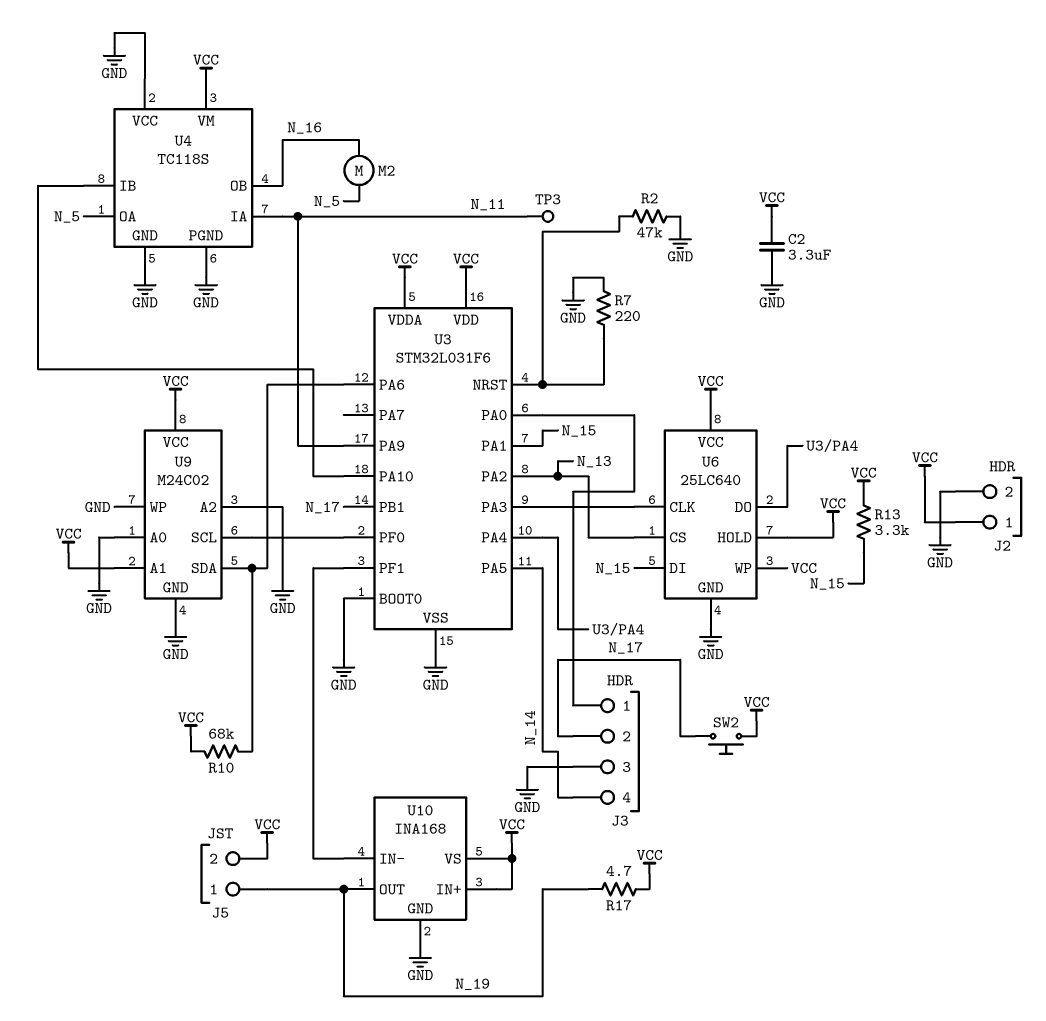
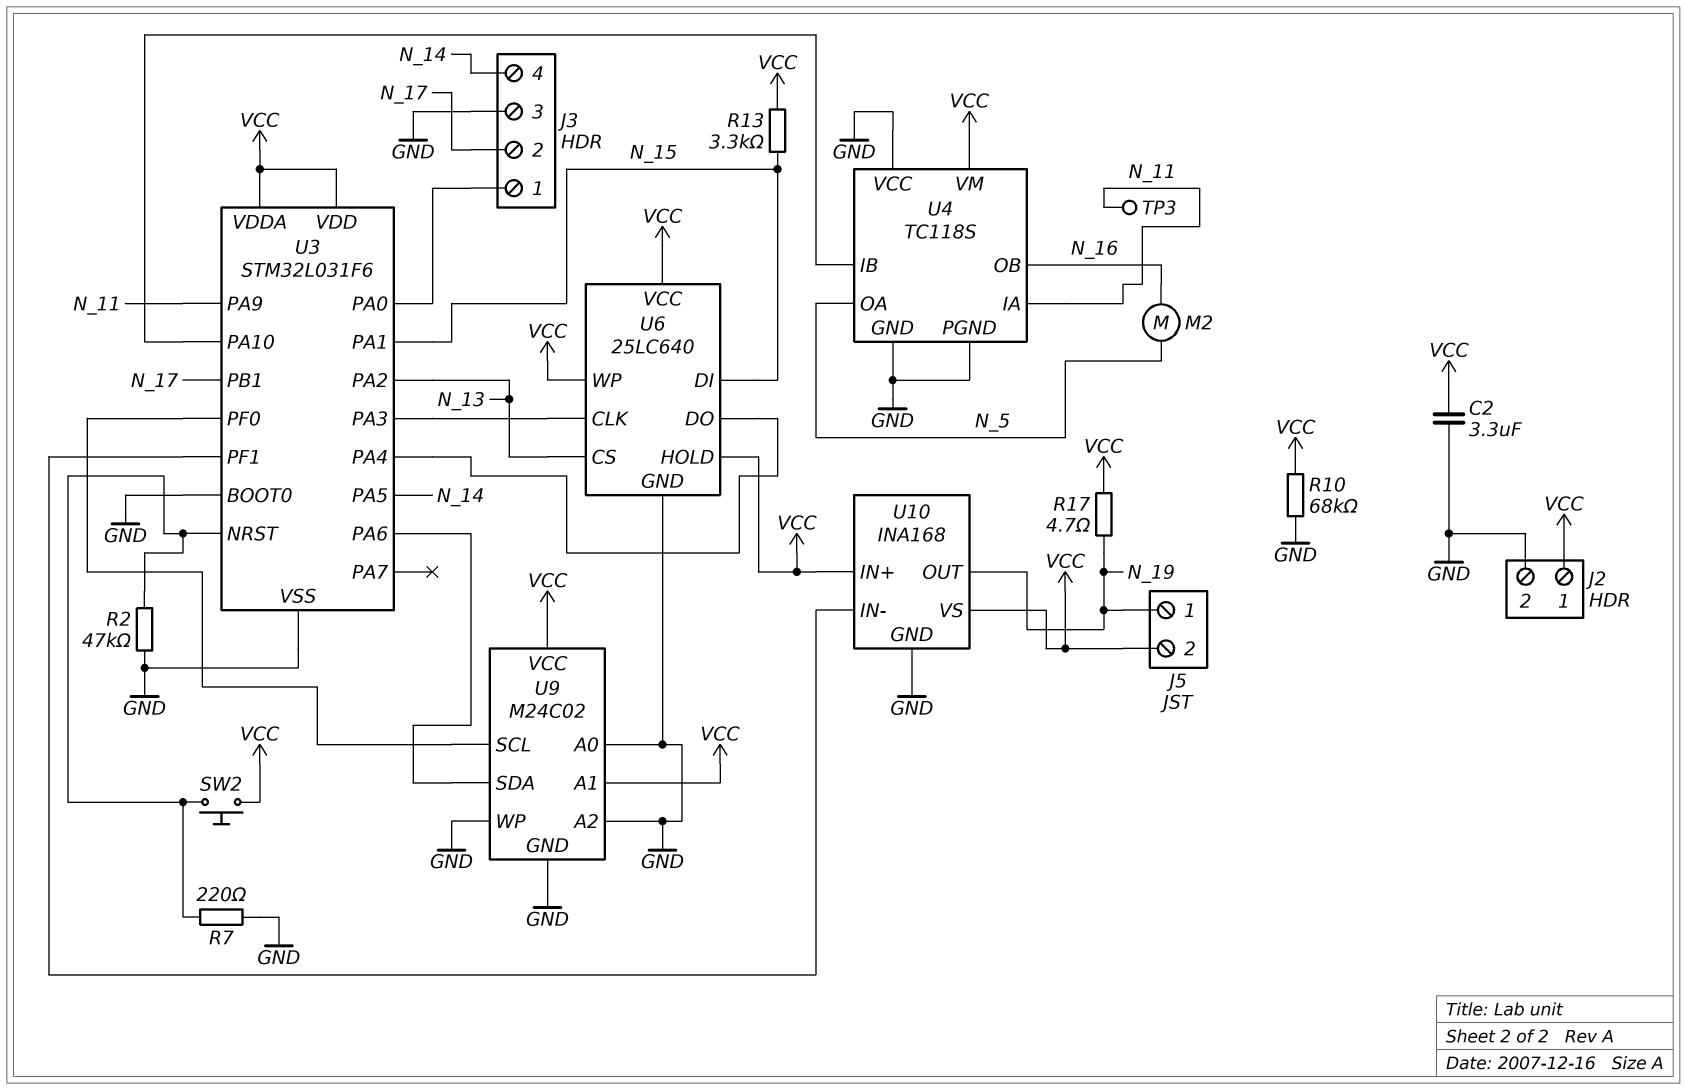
R10: 68k (U3/PA6, VCC) -> 68k (GND, VCC)
SW2: button (N_17, VCC) -> button (U3/NRST, VCC)

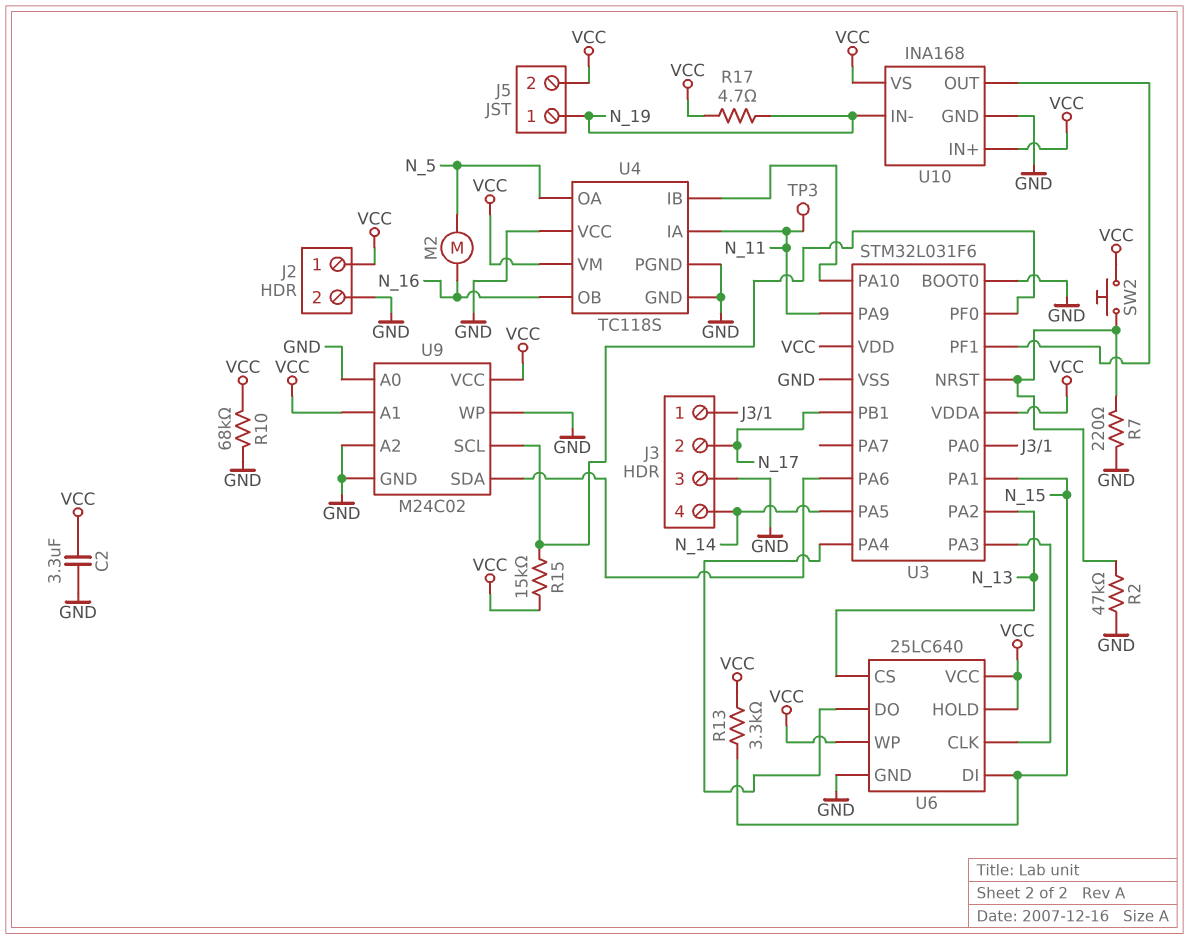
R15: none -> 15k (U3/PF0, VCC)
U10 pin IN-: U3/PF1 -> N_19
U10 pin OUT: N_19 -> U3/PF1

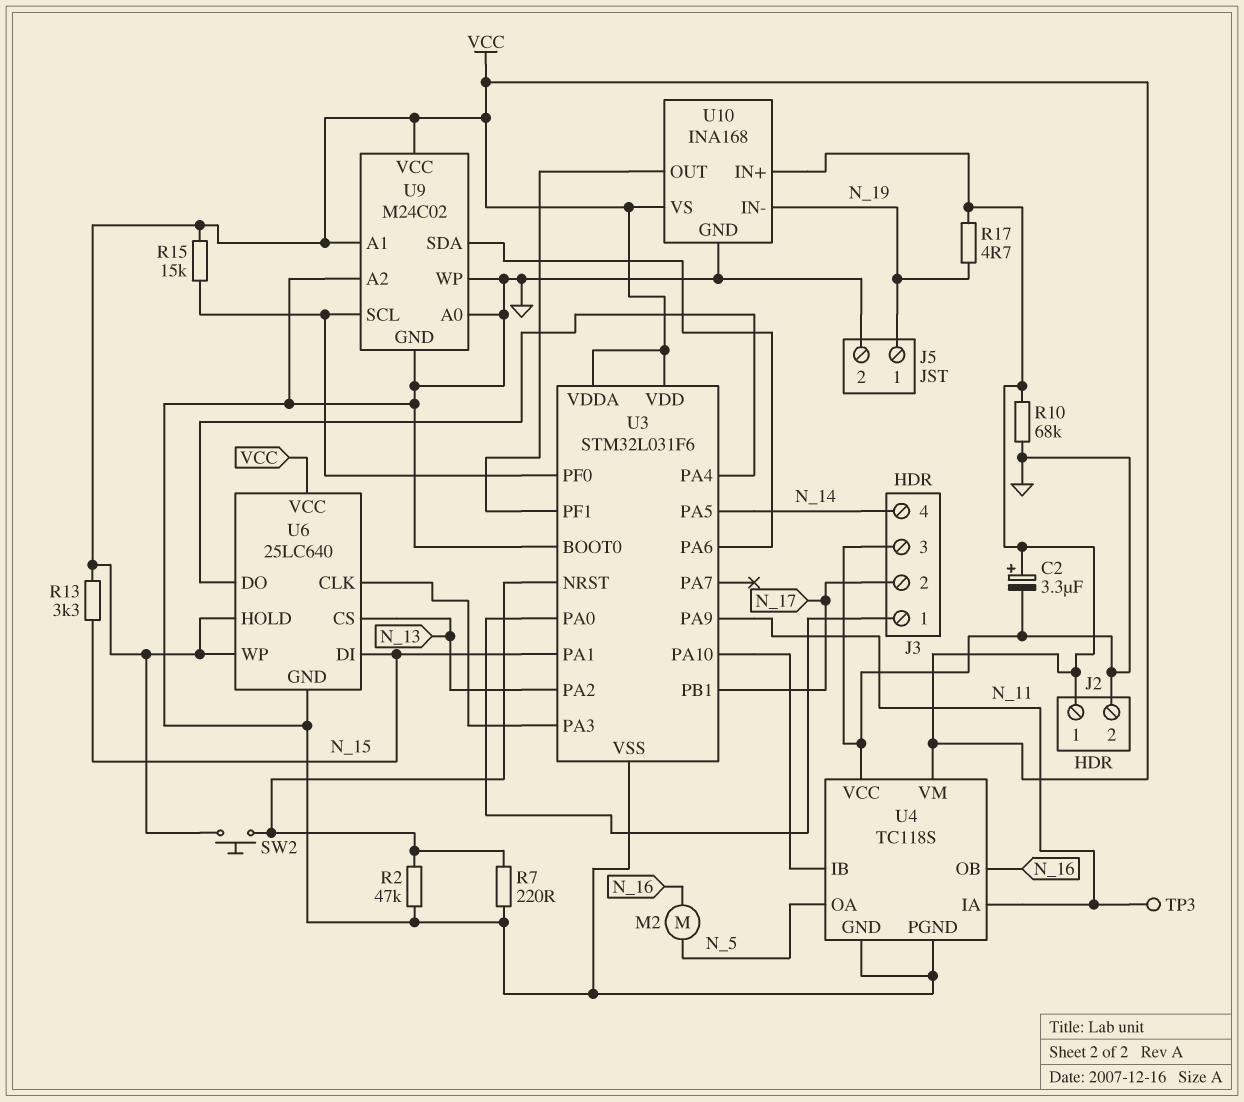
C2: 3.3uF (GND, VCC) -> 3.3uF (plus VCC, minus GND)
J5 pin 2: VCC -> GND

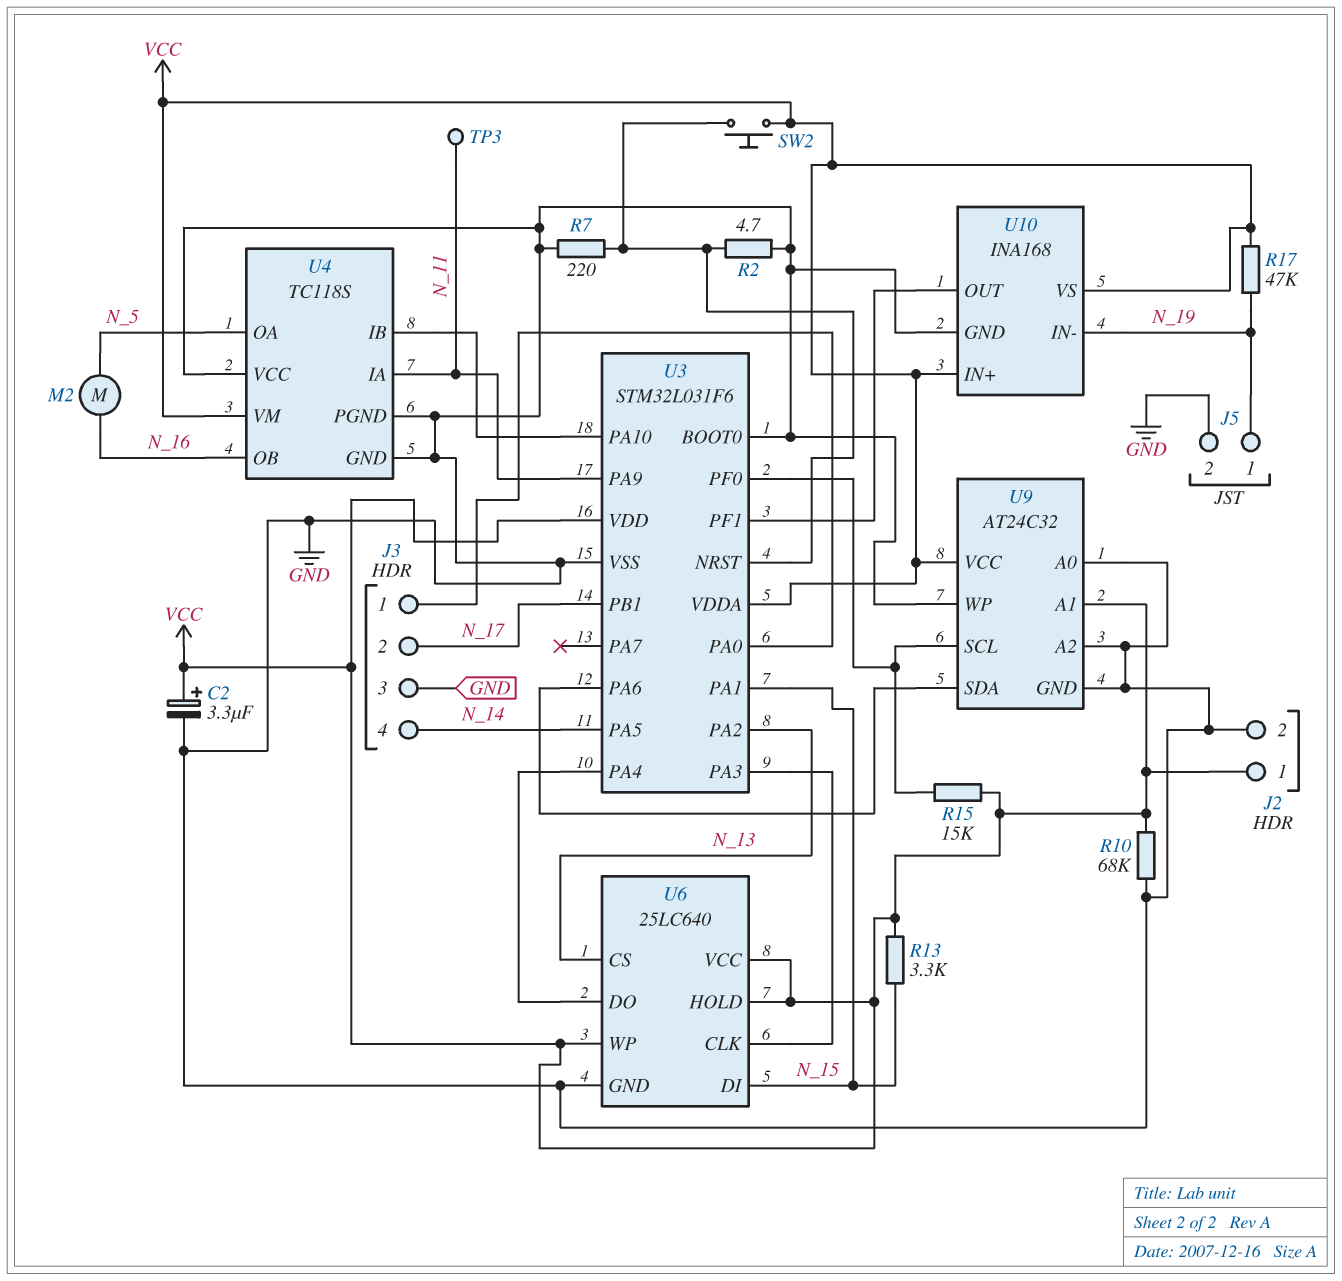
R2: 47k (GND, U3/NRST) -> 4.7 (GND, U3/NRST)
R17: 4.7 (N_19, VCC) -> 47k (N_19, VCC)
U9: M24C02 -> AT24C32

